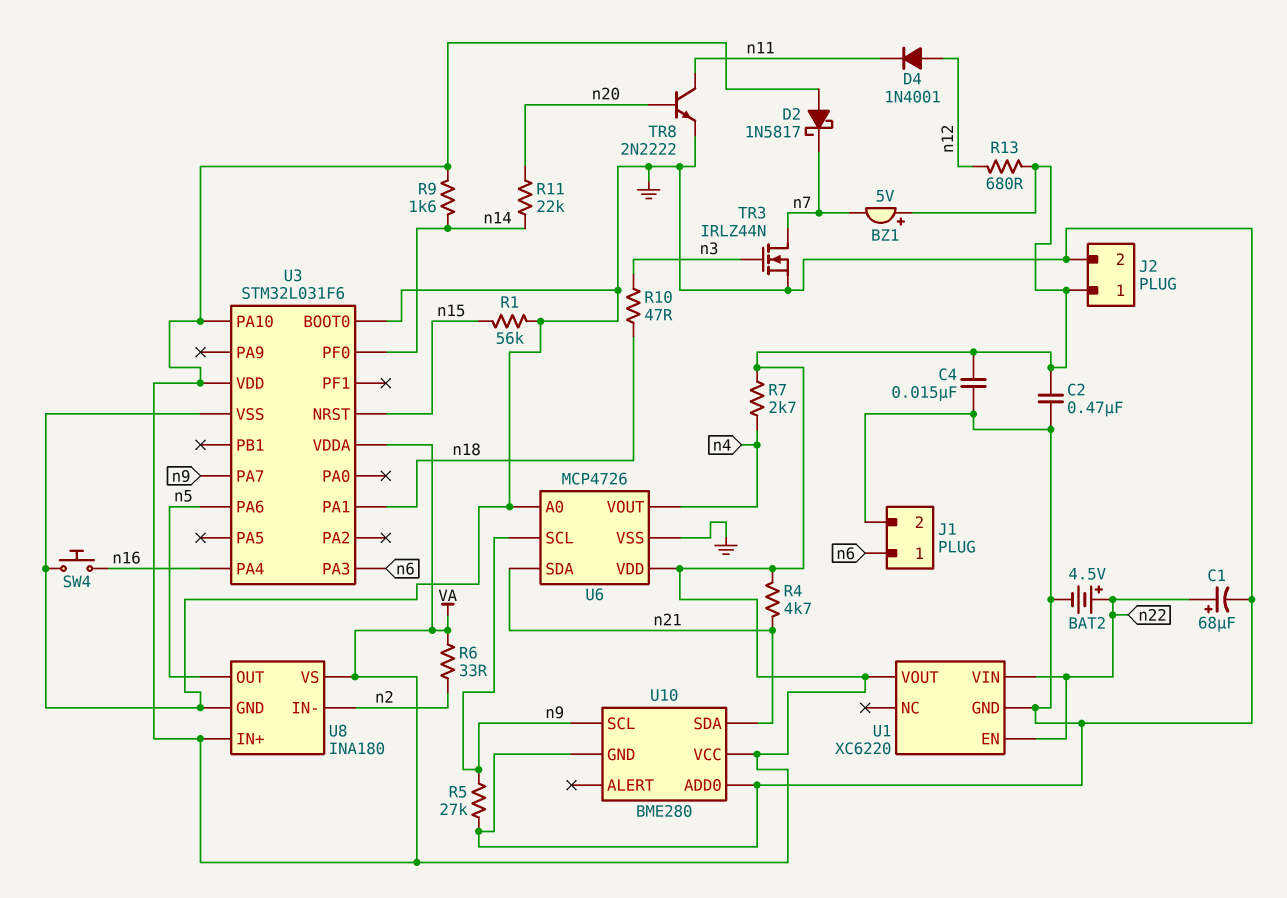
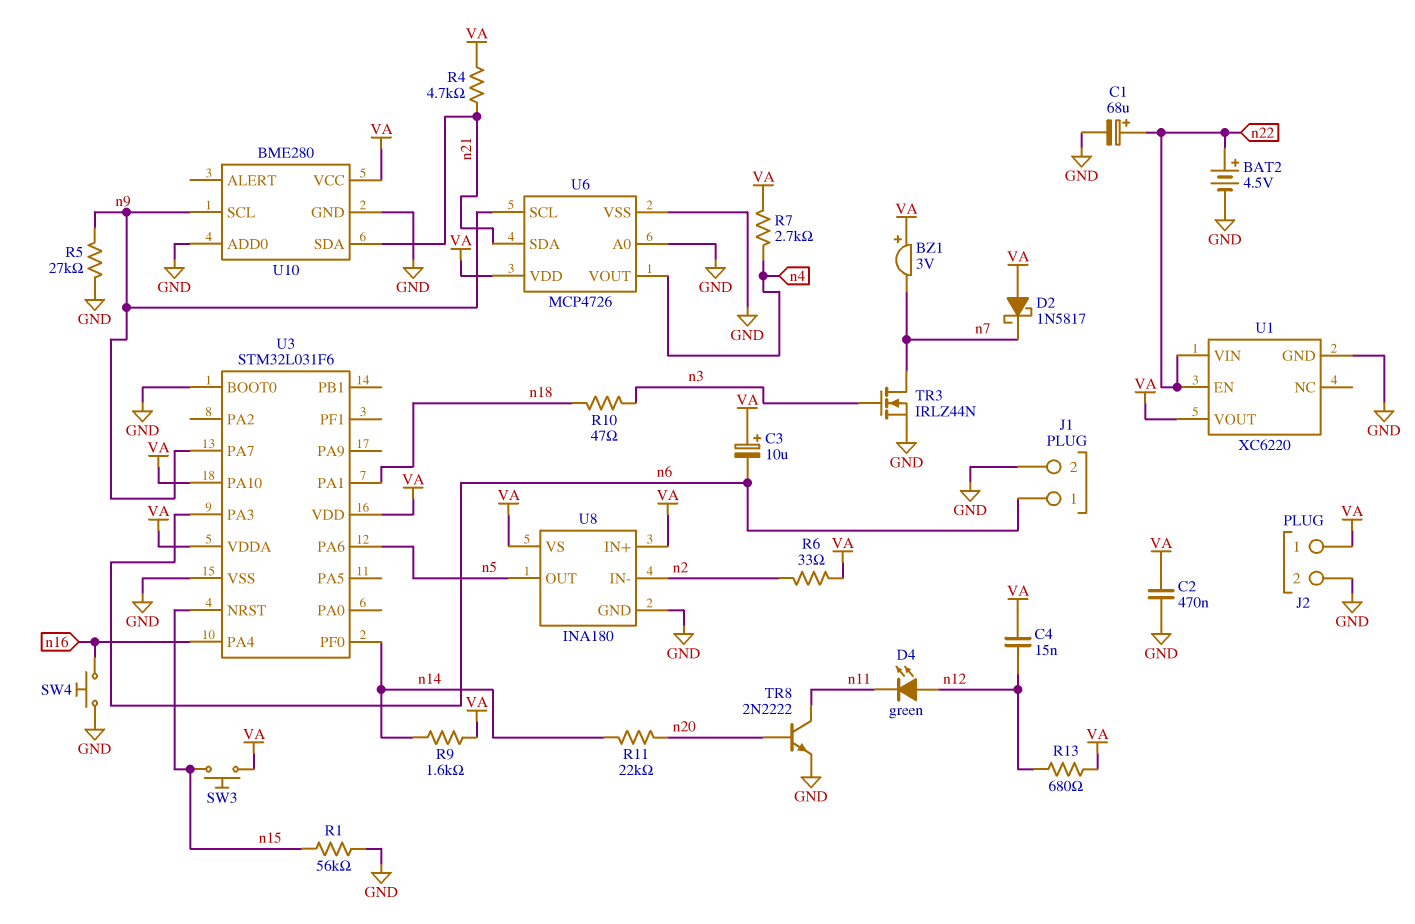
BZ1: buzzer 5V (plus VA, minus n7) -> buzzer 3V (plus VA, minus n7)
C3: none -> 10uF (plus VA, minus n6)
C4: 15nF (GND, VA) -> 15nF (VA, n12)
D4: diode 1N4001 (A n12, K n11) -> LED green (A n12, K n11)
SW3: none -> button (VA, n15)

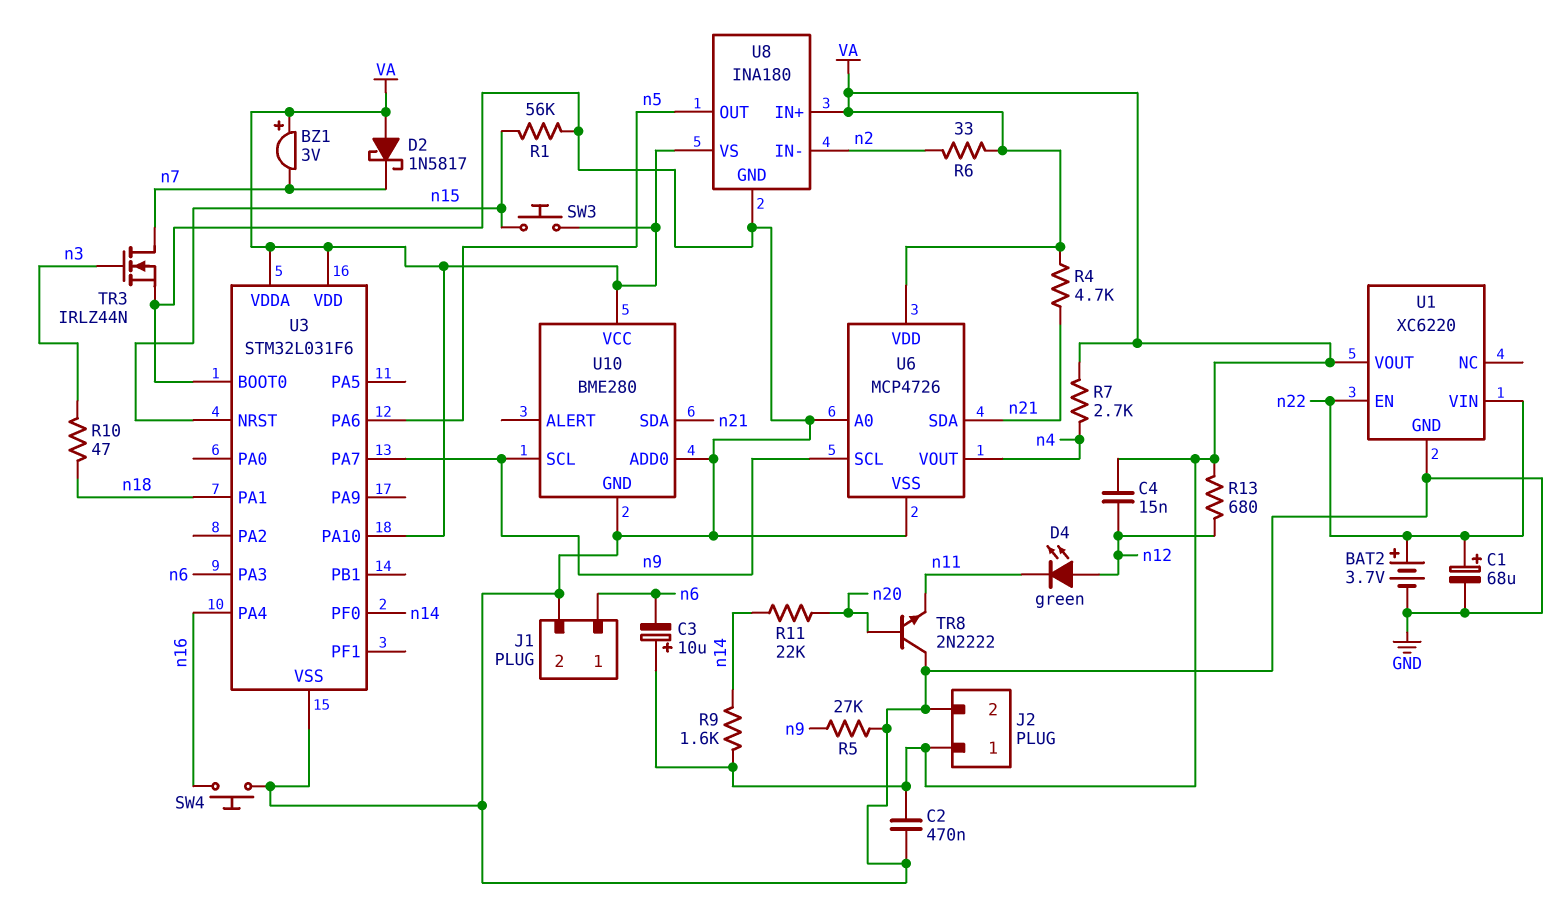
BAT2: 4.5V (plus n22, minus GND) -> 3.7V (plus n22, minus GND)
TR8: NPN 2N2222 (B n20, C n11, E GND) -> NPN 2N2222 (B n20, C GND, E n11)

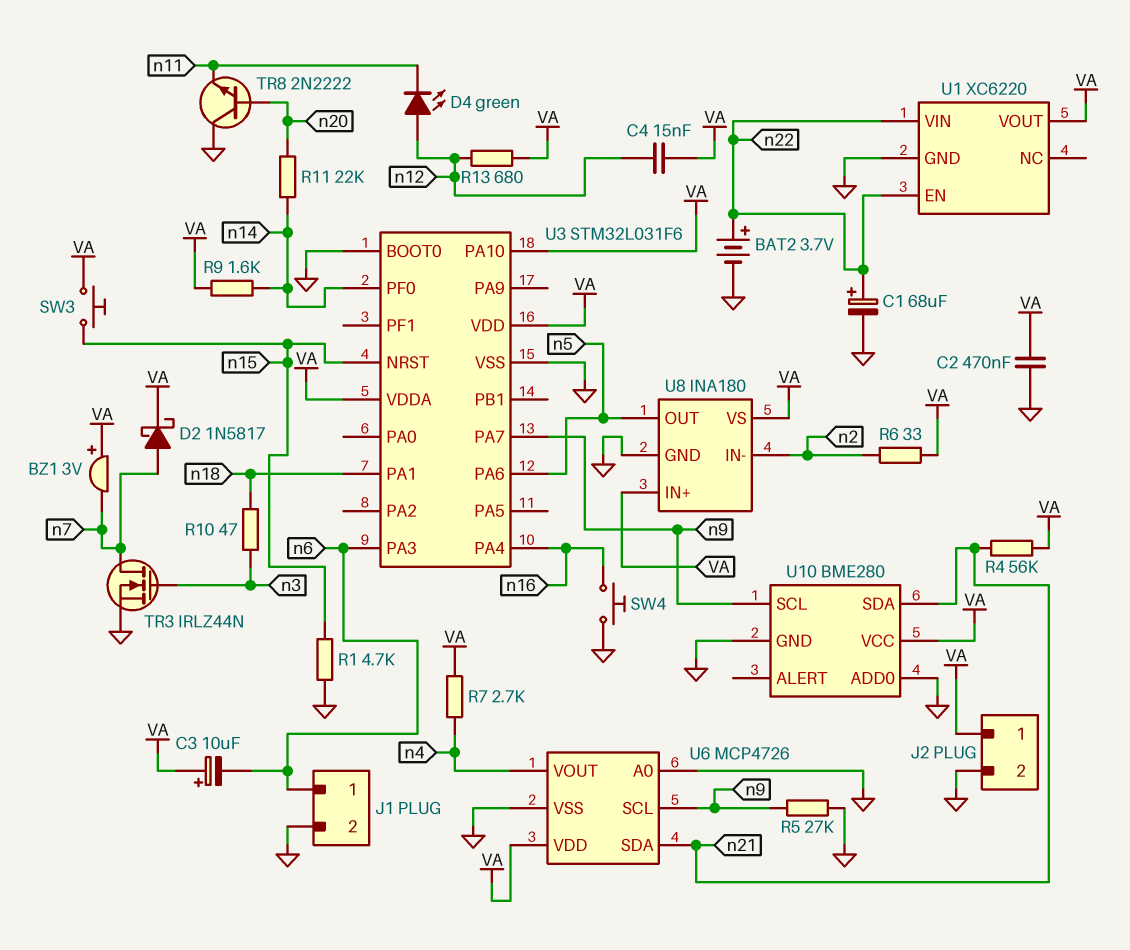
D2: schottky 1N5817 (A VA, K n7) -> schottky 1N5817 (A n7, K VA)
R1: 56k (GND, n15) -> 4.7k (GND, n15)
R4: 4.7k (VA, n21) -> 56k (VA, n21)

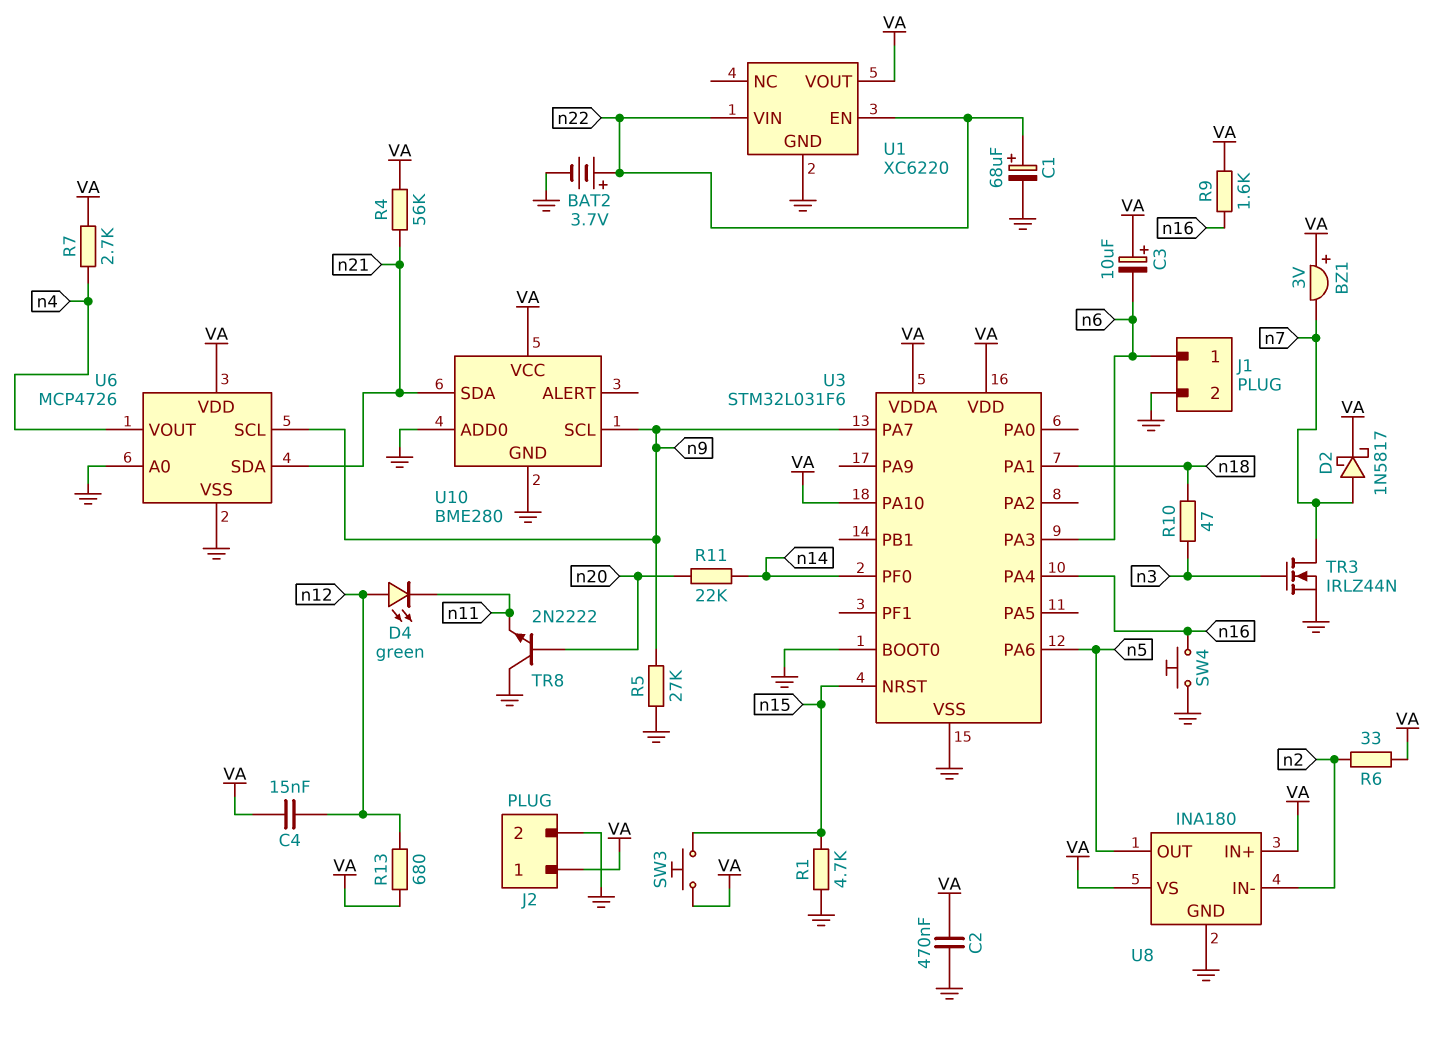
R9: 1.6k (VA, n14) -> 1.6k (VA, n16)

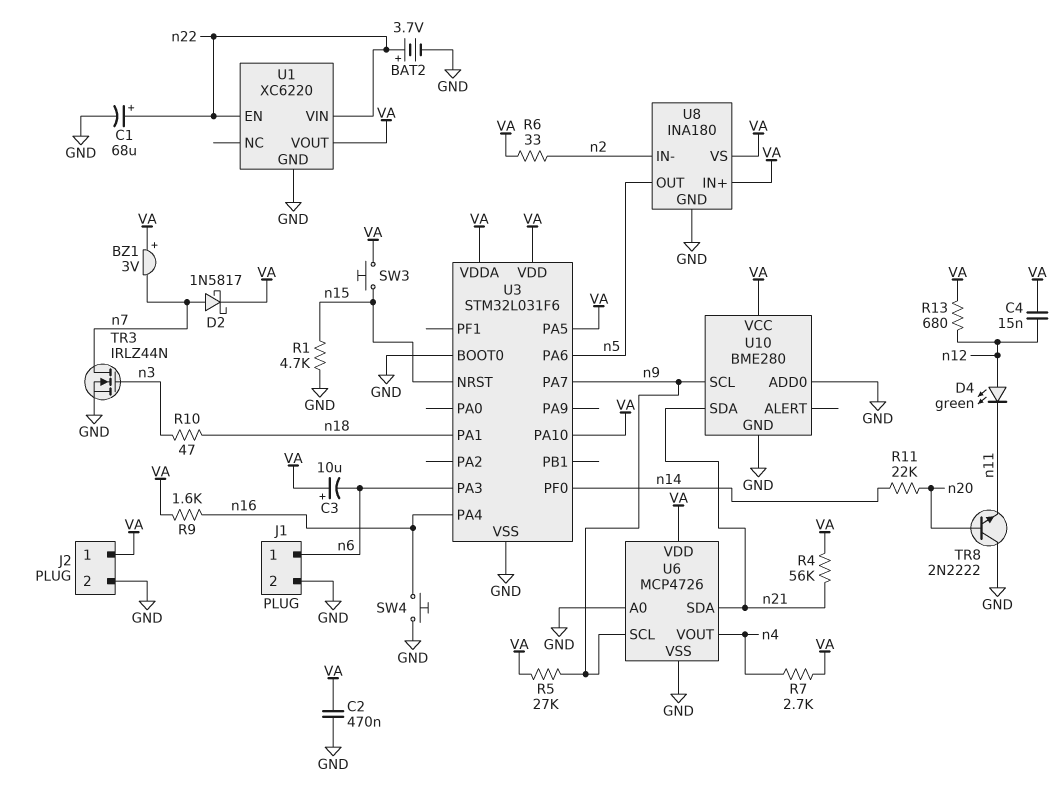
R5: 27k (GND, n9) -> 27k (VA, n9)
U3 pin PA5: none -> VA

